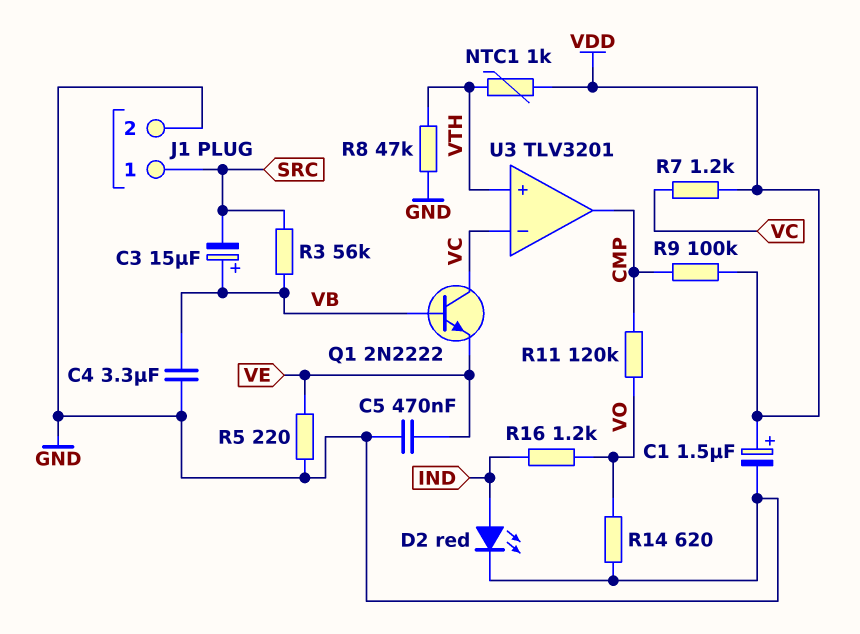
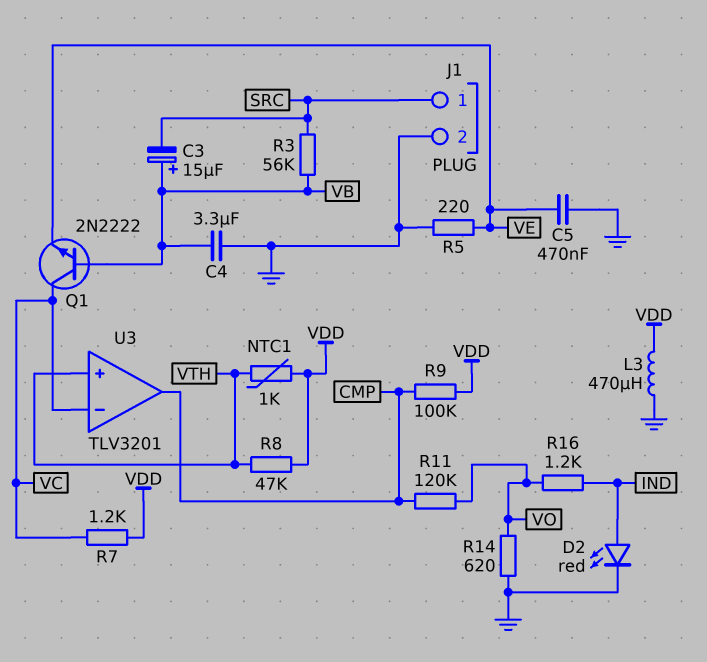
C1: 1.5uF (plus VDD, minus GND) -> none
L3: none -> 470uH (GND, VDD)
R8: 47k (GND, VTH) -> 47k (VDD, VTH)

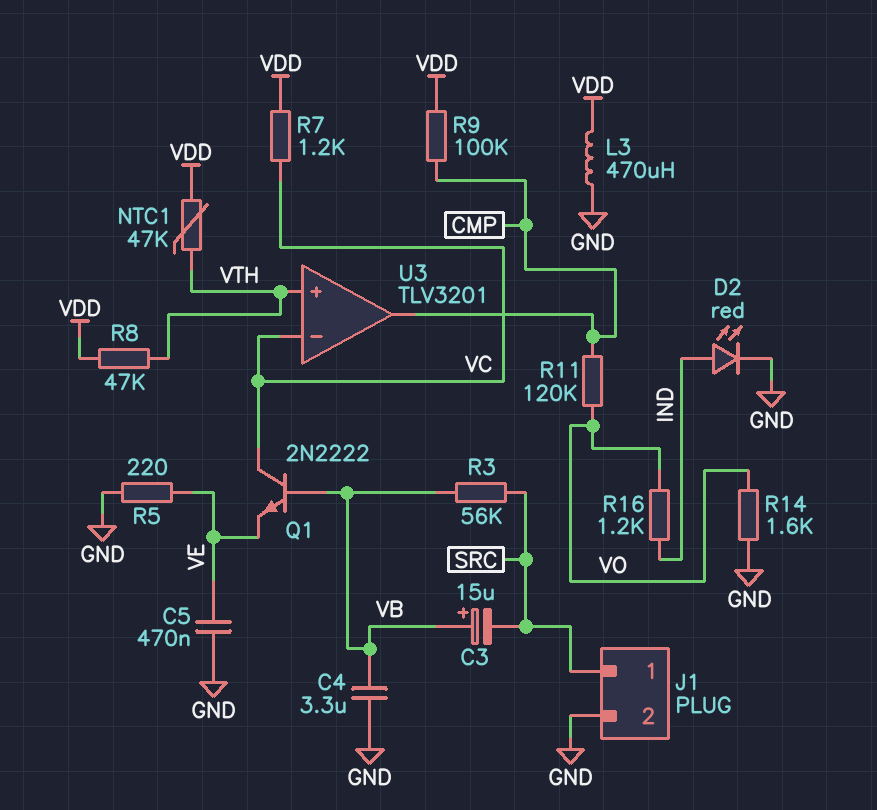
NTC1: 1k (VDD, VTH) -> 47k (VDD, VTH)
R14: 620 (GND, VO) -> 1.6k (GND, VO)

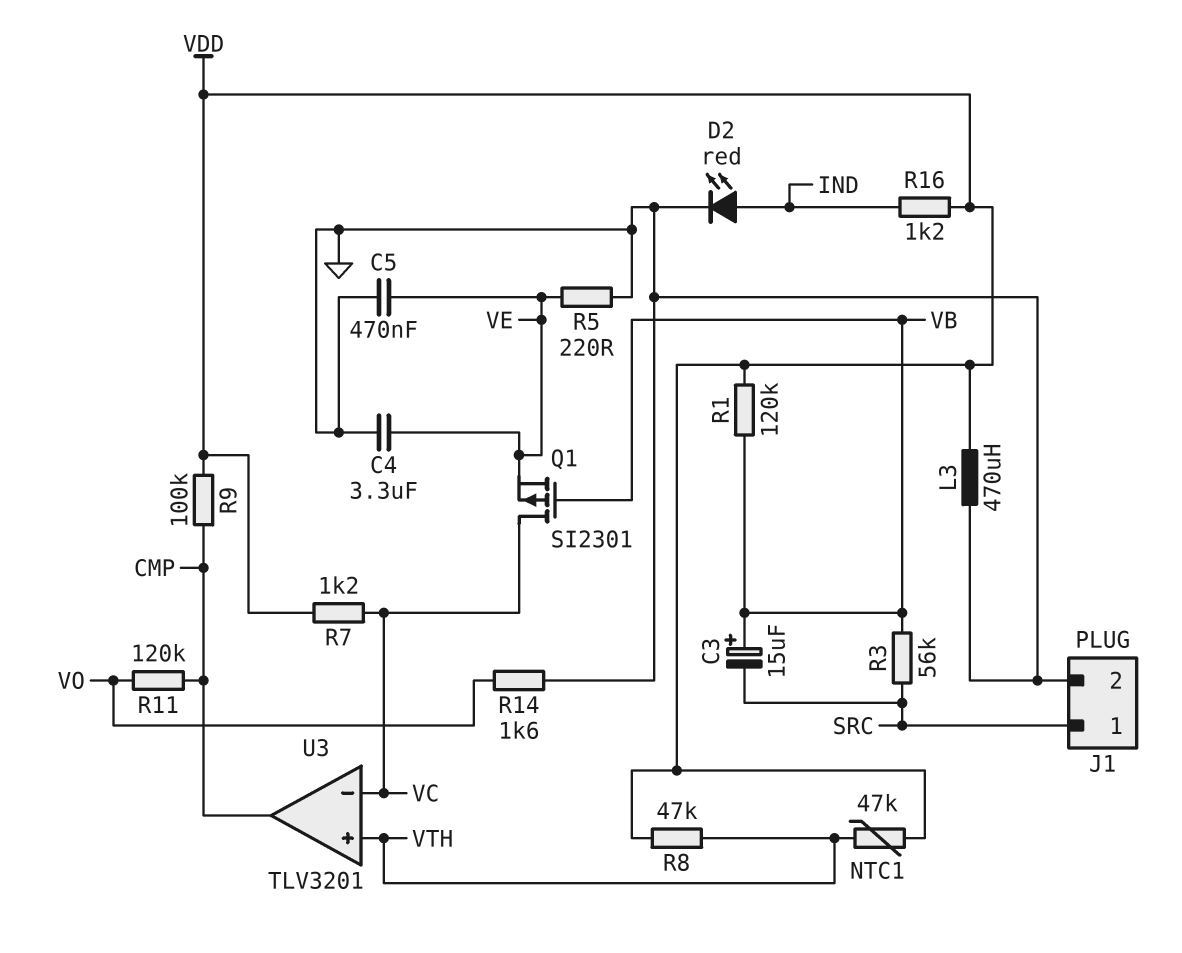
C4: 3.3uF (GND, VB) -> 3.3uF (GND, VE)
Q1: NPN 2N2222 (B VB, C VC, E VE) -> PMOS SI2301 (G VB, D VC, S VE)
R1: none -> 120k (VB, VDD)
R16: 1.2k (IND, VO) -> 1.2k (IND, VDD)

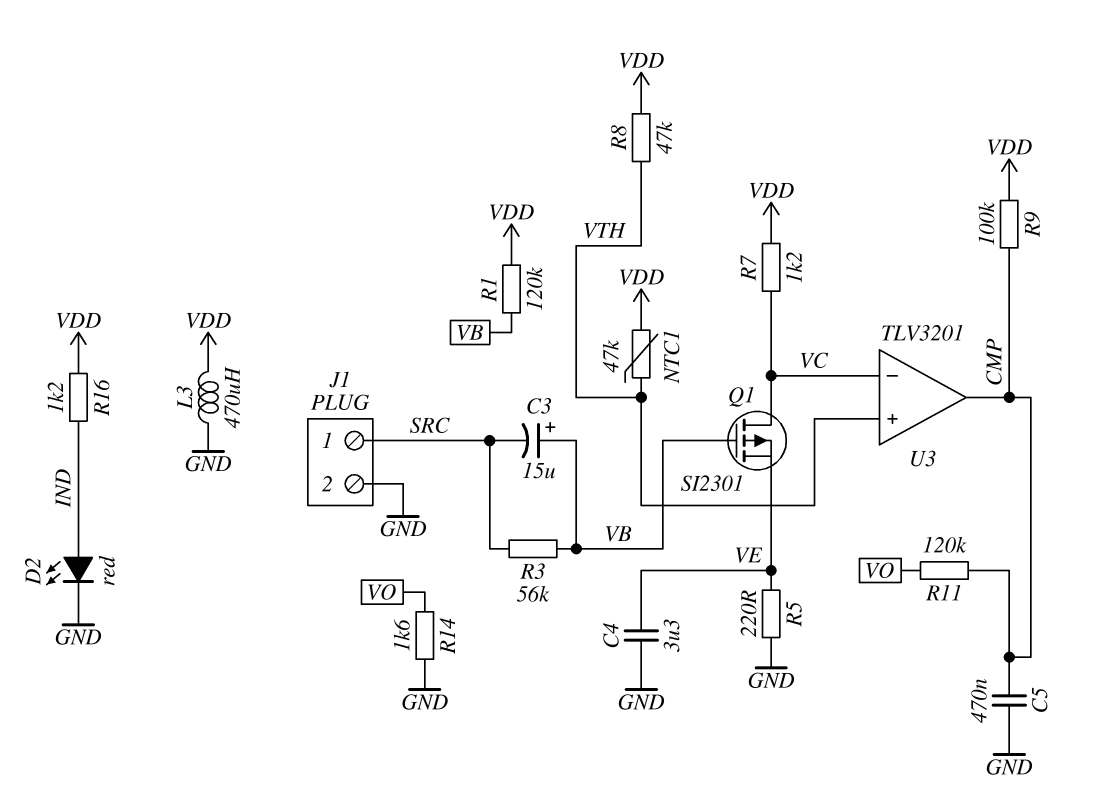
C5: 470nF (GND, VE) -> 470nF (CMP, GND)

